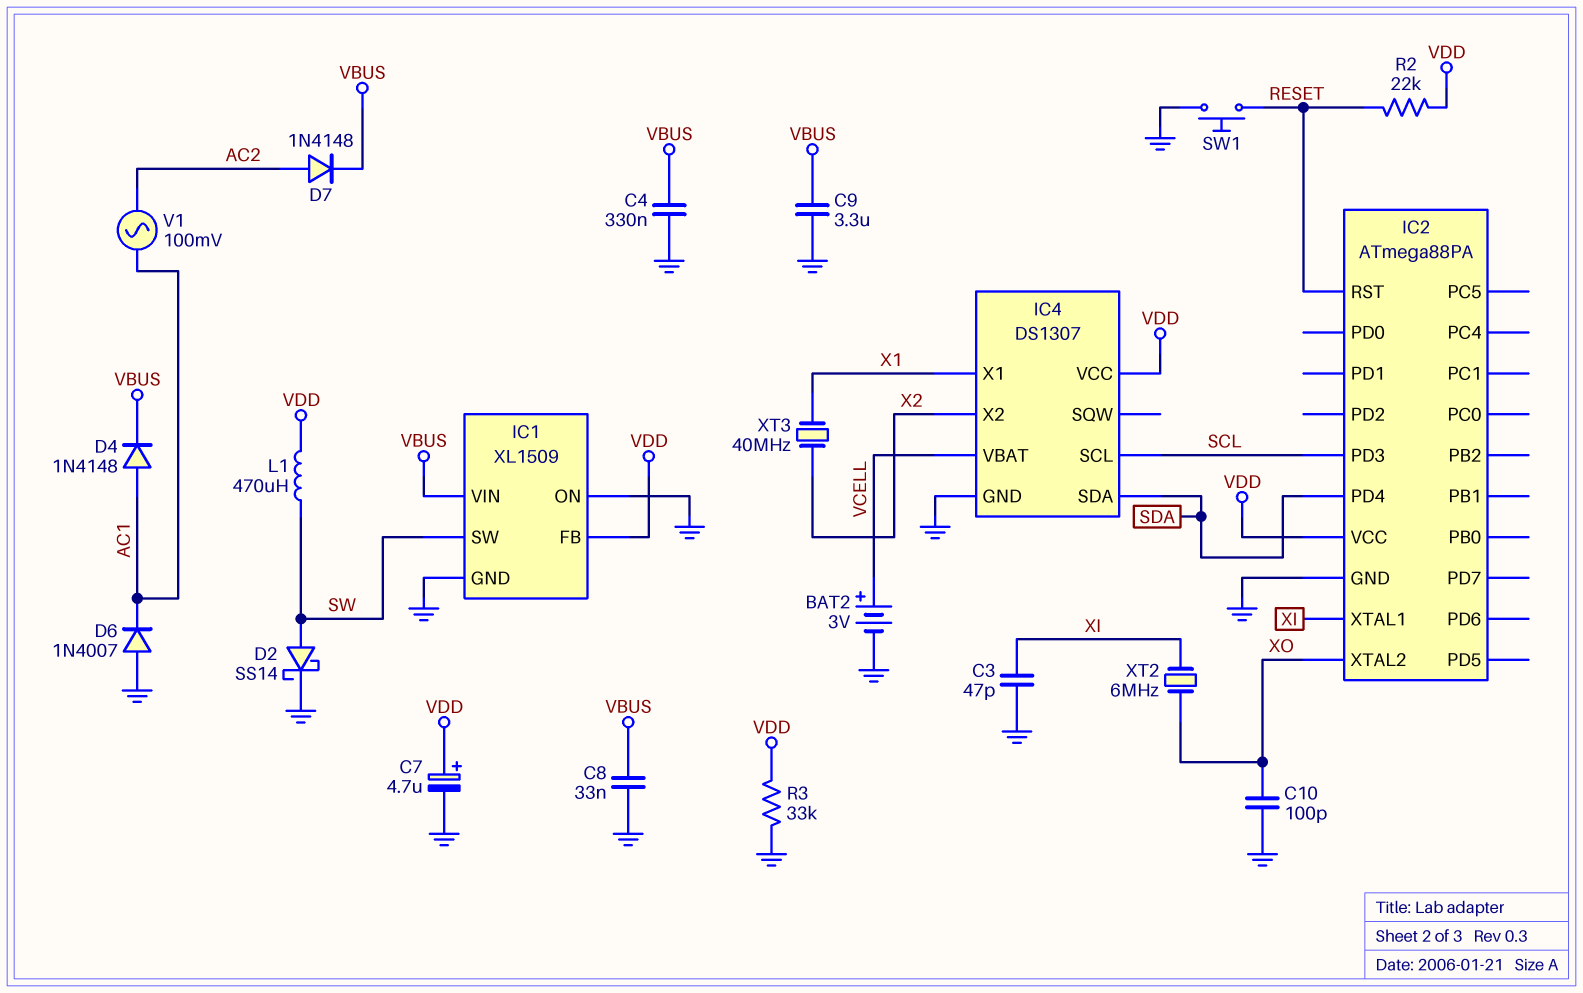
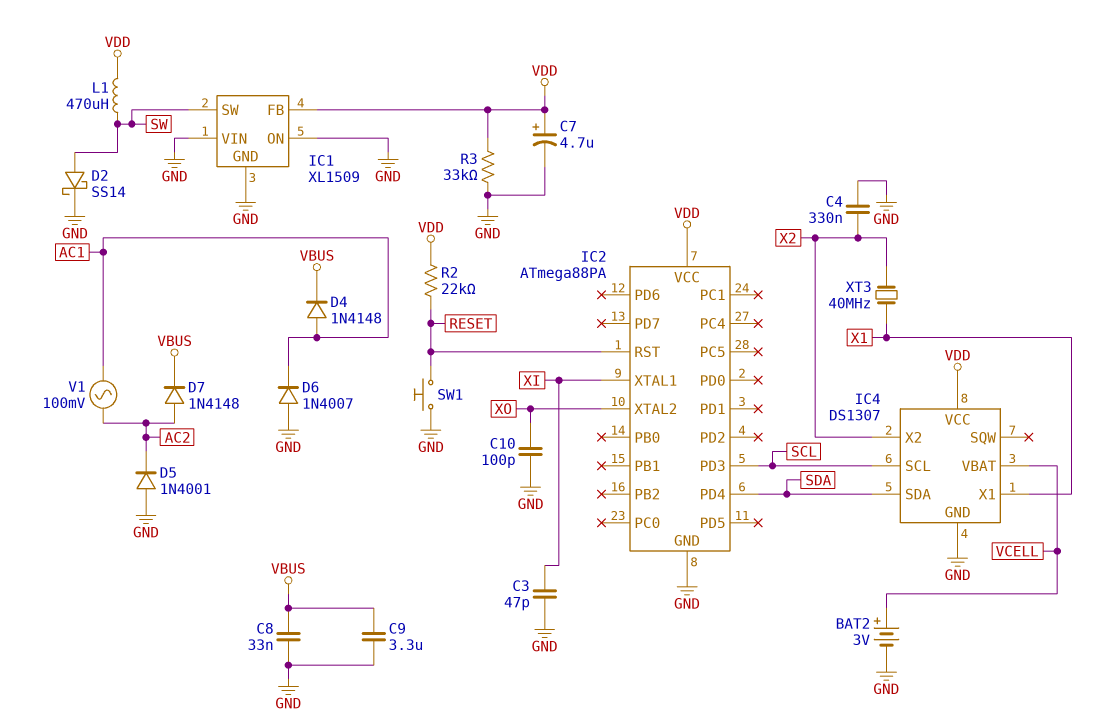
C4: 330nF (GND, VBUS) -> 330nF (GND, X2)
D5: none -> diode 1N4001 (A GND, K AC2)
IC1 pin VIN: VBUS -> GND
XT2: 6MHz (XI, XO) -> none

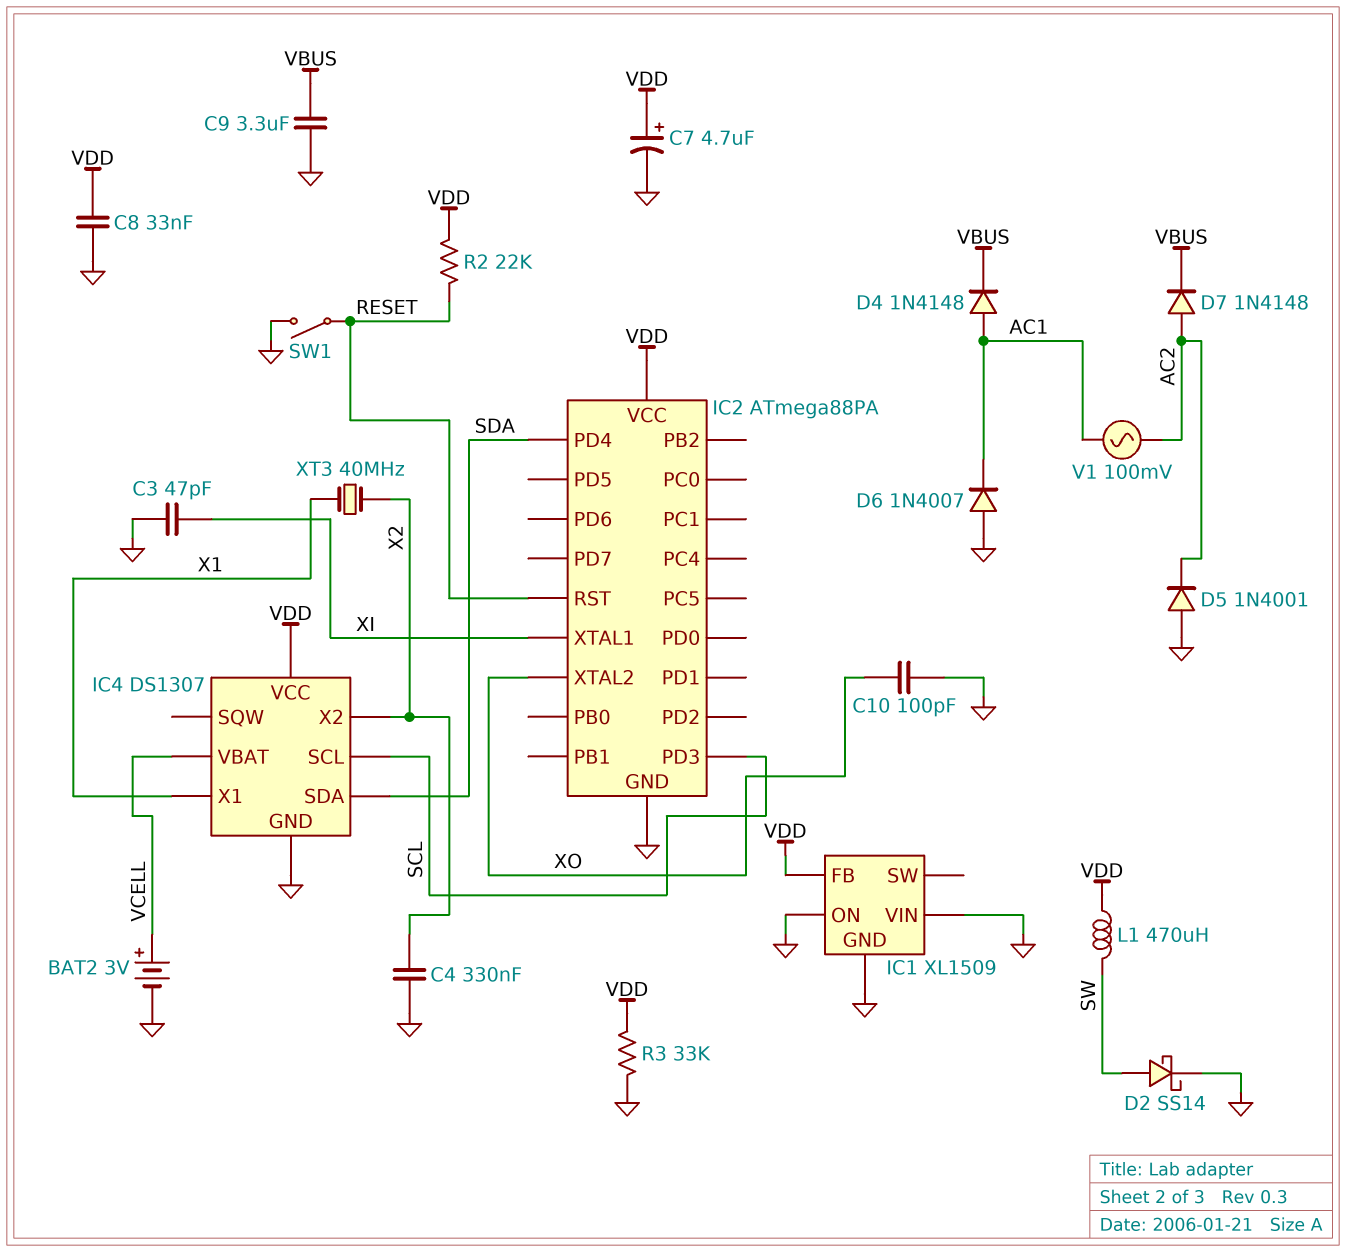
C8: 33nF (GND, VBUS) -> 33nF (GND, VDD)
IC1 pin SW: SW -> none
SW1: button (GND, RESET) -> switch (GND, RESET)

